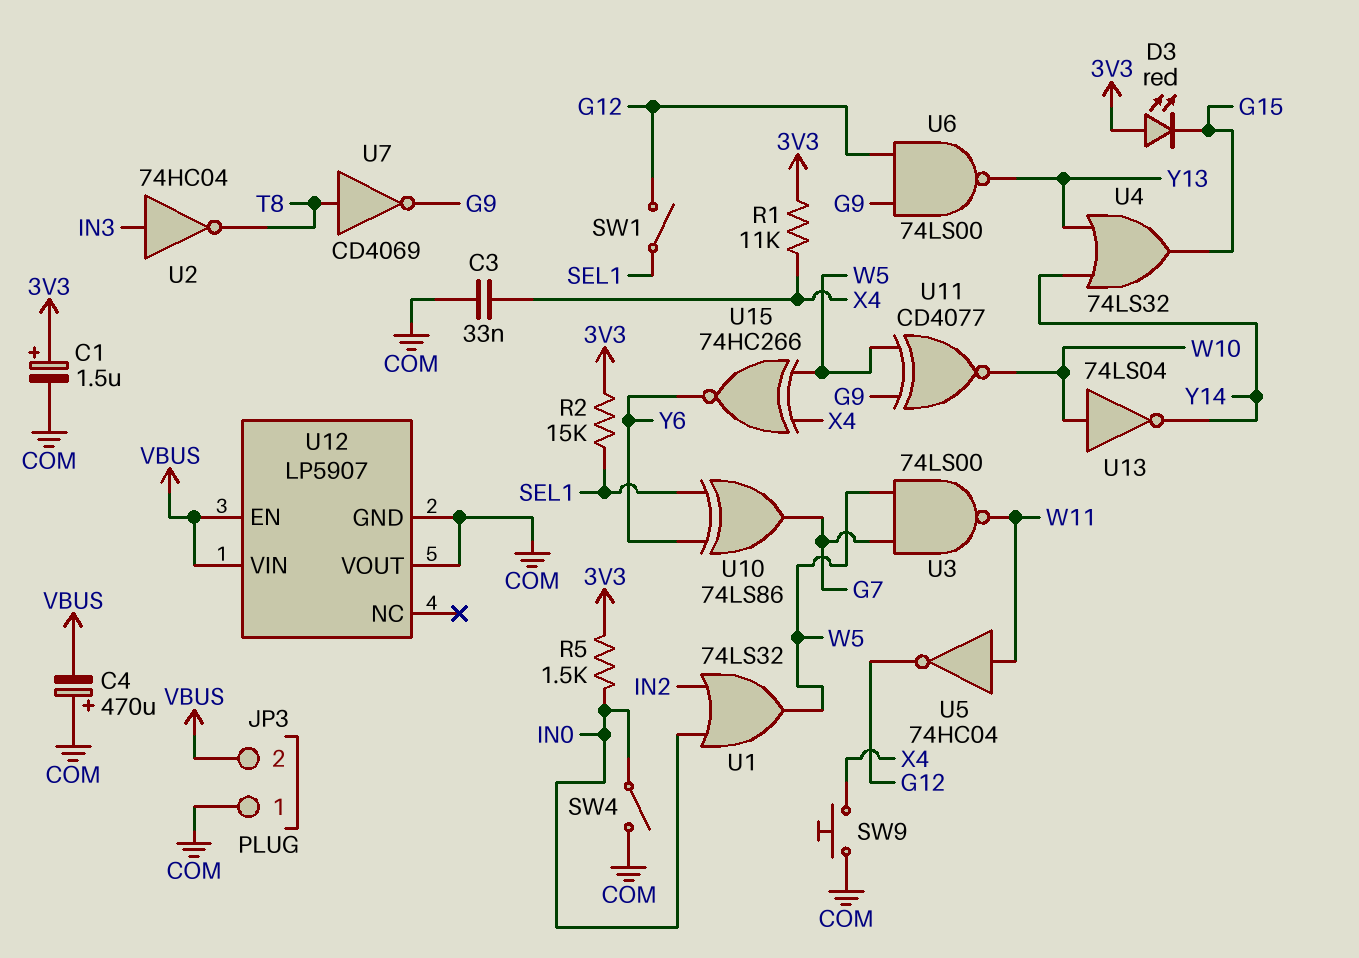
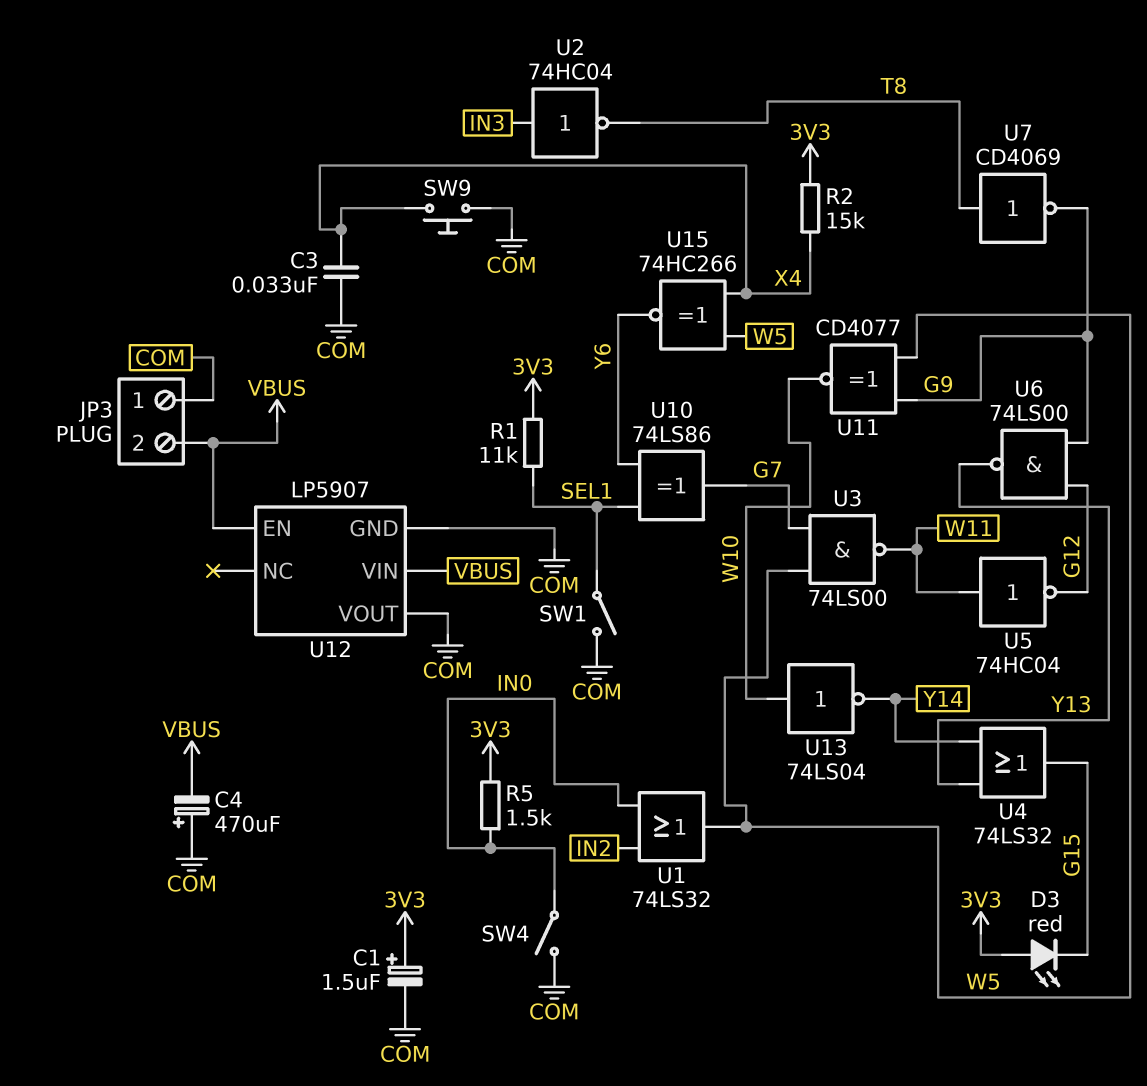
R1: 11k (3V3, X4) -> 11k (3V3, SEL1)
R2: 15k (3V3, SEL1) -> 15k (3V3, X4)
SW1: switch (G12, SEL1) -> switch (COM, SEL1)

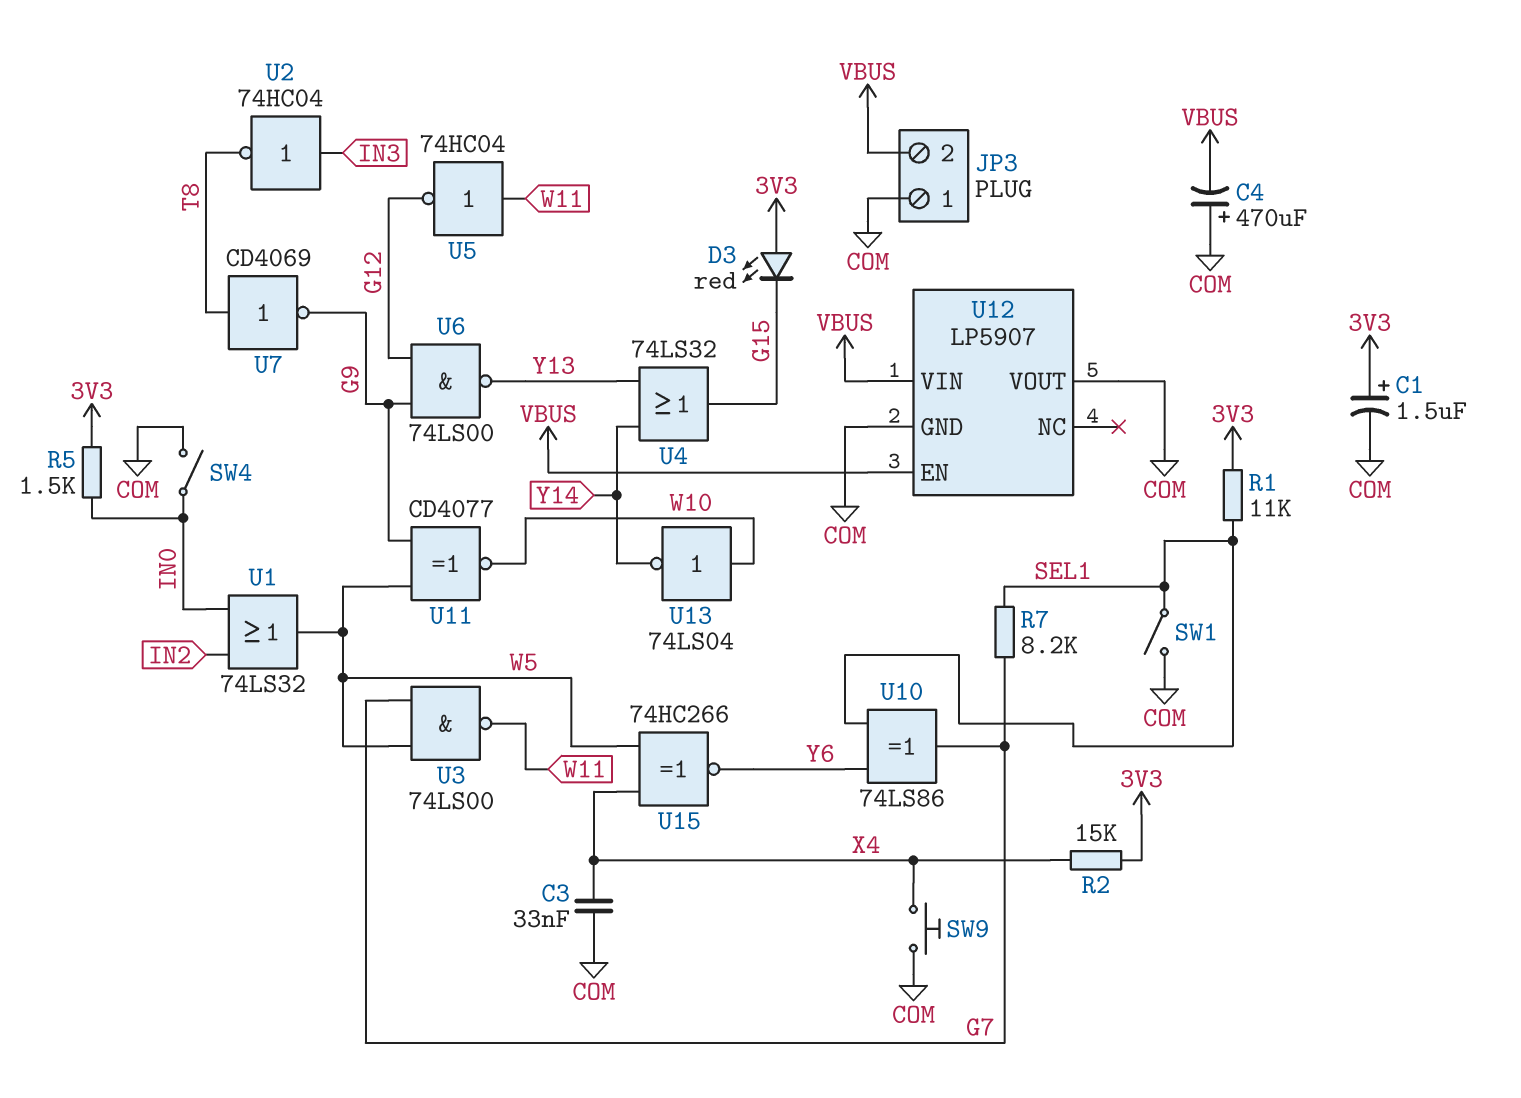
R7: none -> 8.2k (G7, SEL1)

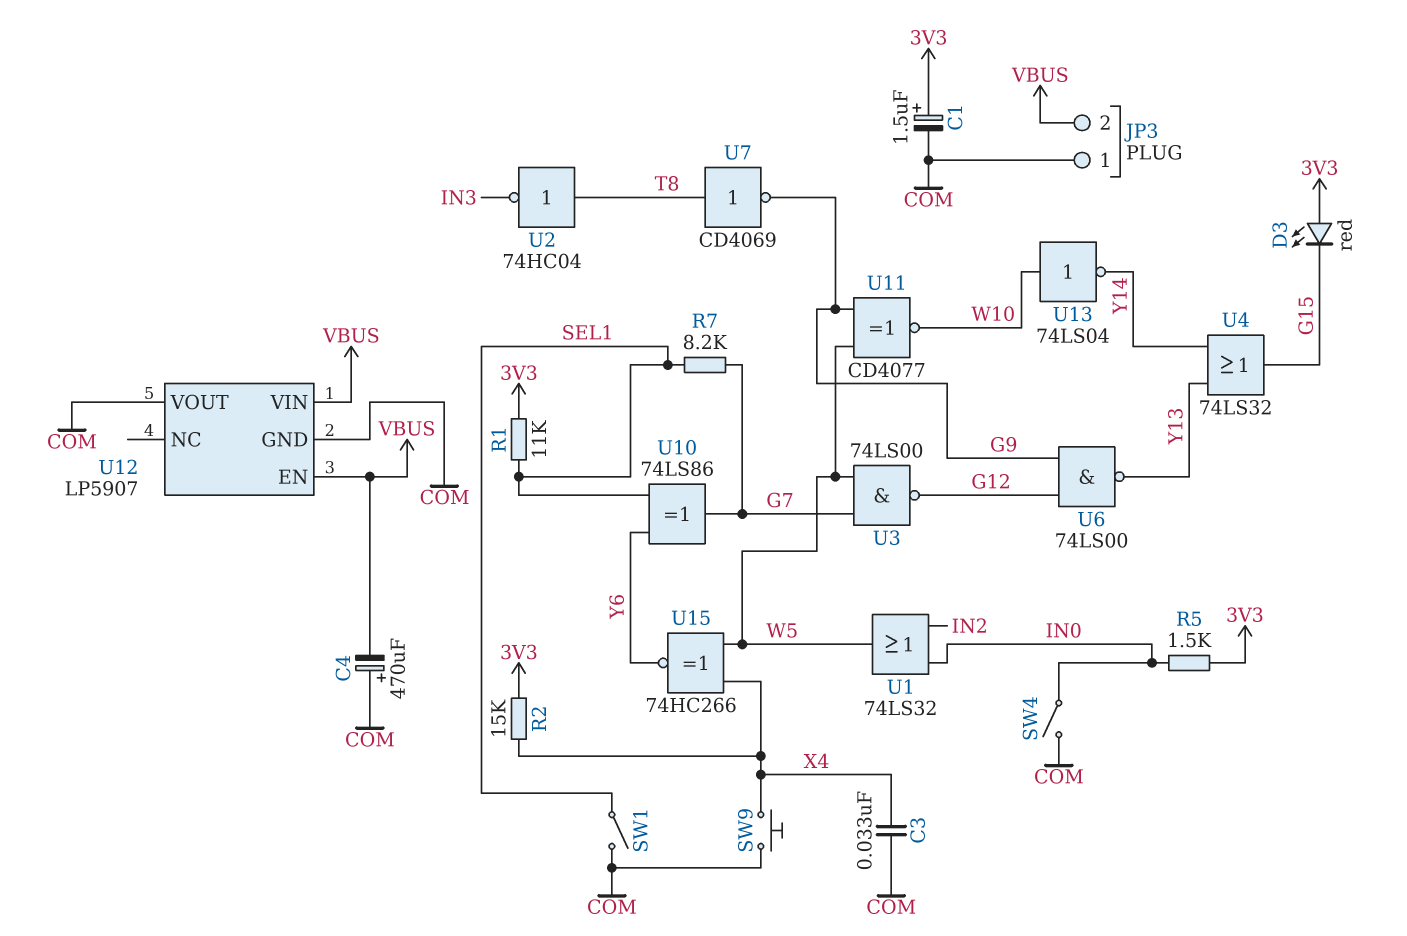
U2: NOT 74HC04 (in IN3, out T8) -> NOT 74HC04 (in T8, out IN3)
U3: NAND 74LS00 (in G7, in W5, out W11) -> NAND 74LS00 (in G7, in W5, out G12)
U5: NOT 74HC04 (in W11, out G12) -> none

